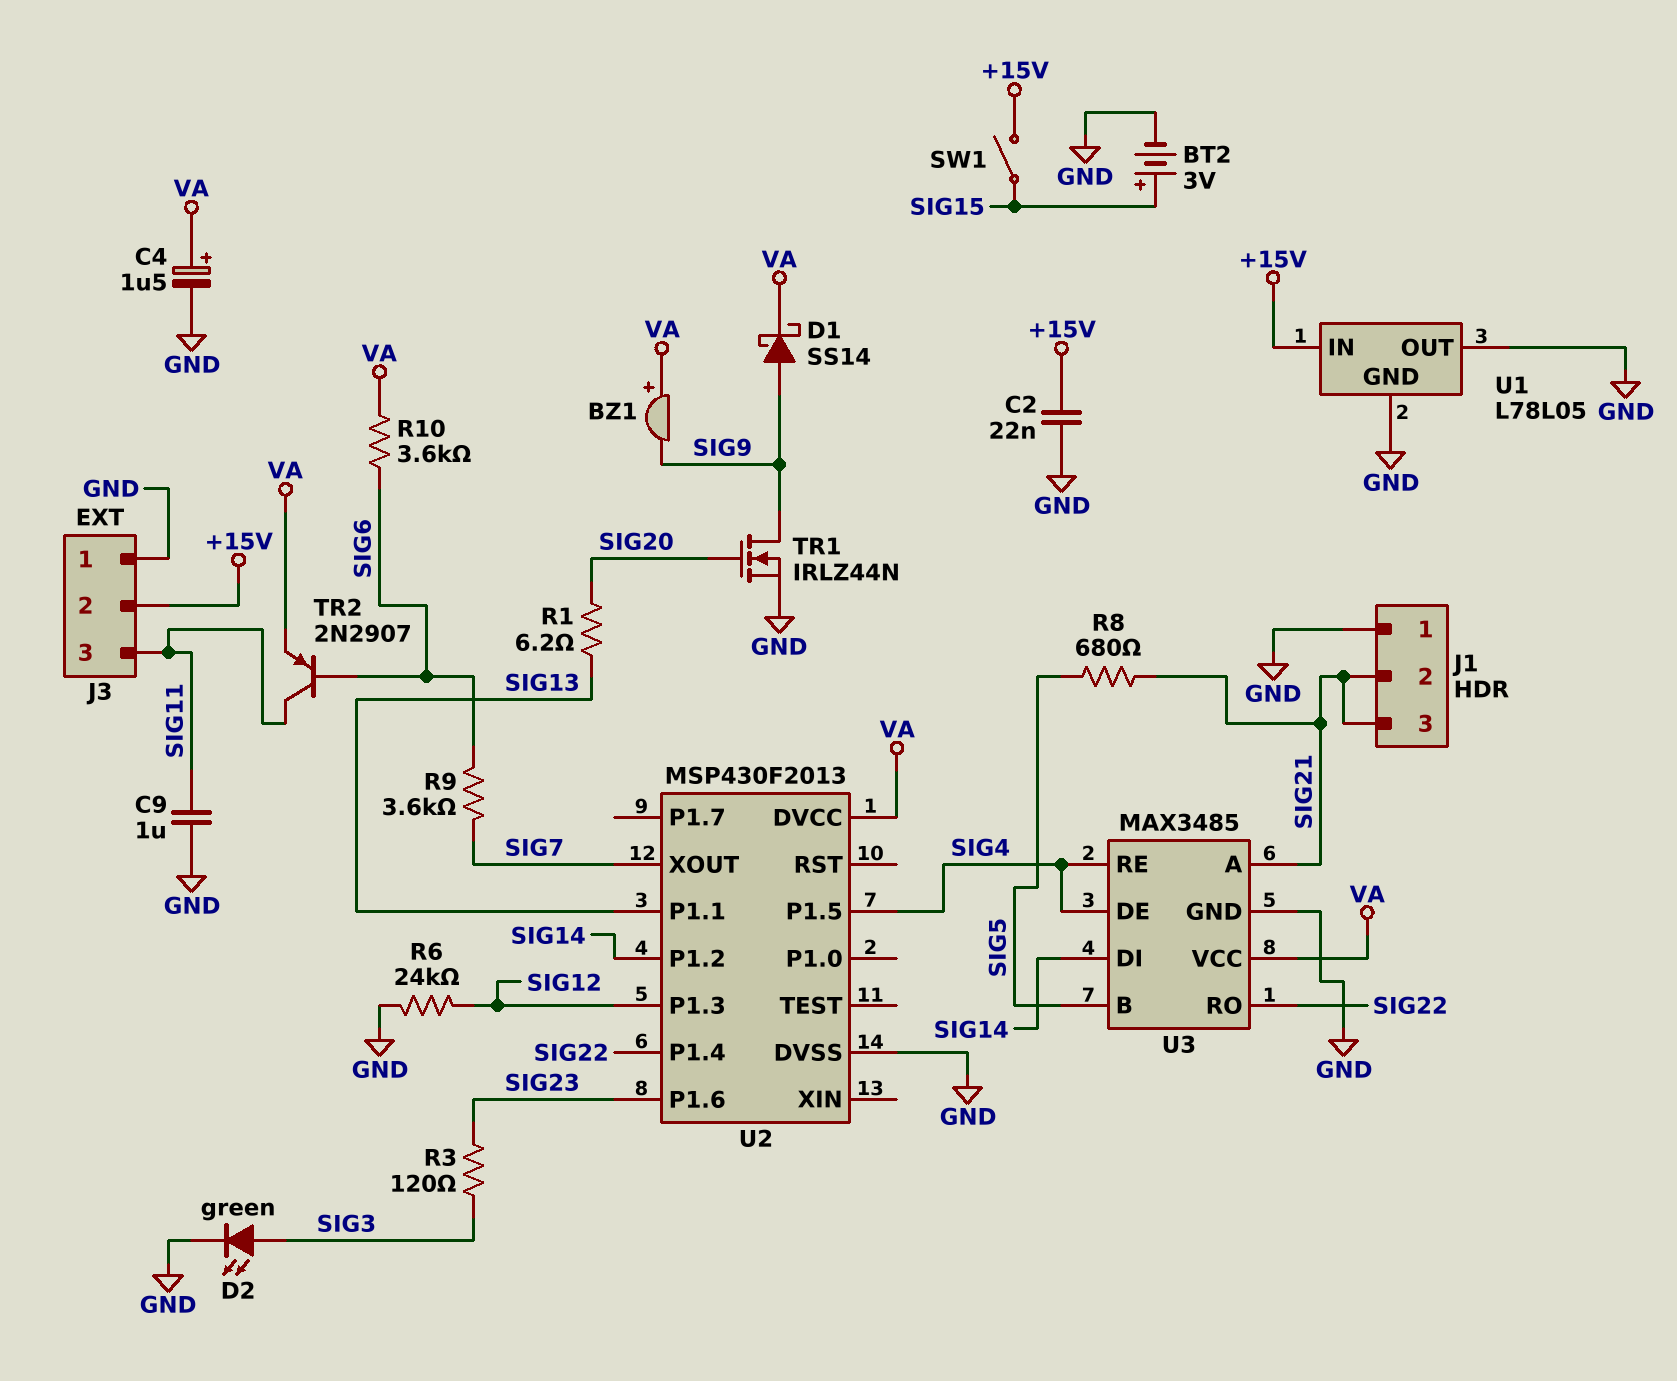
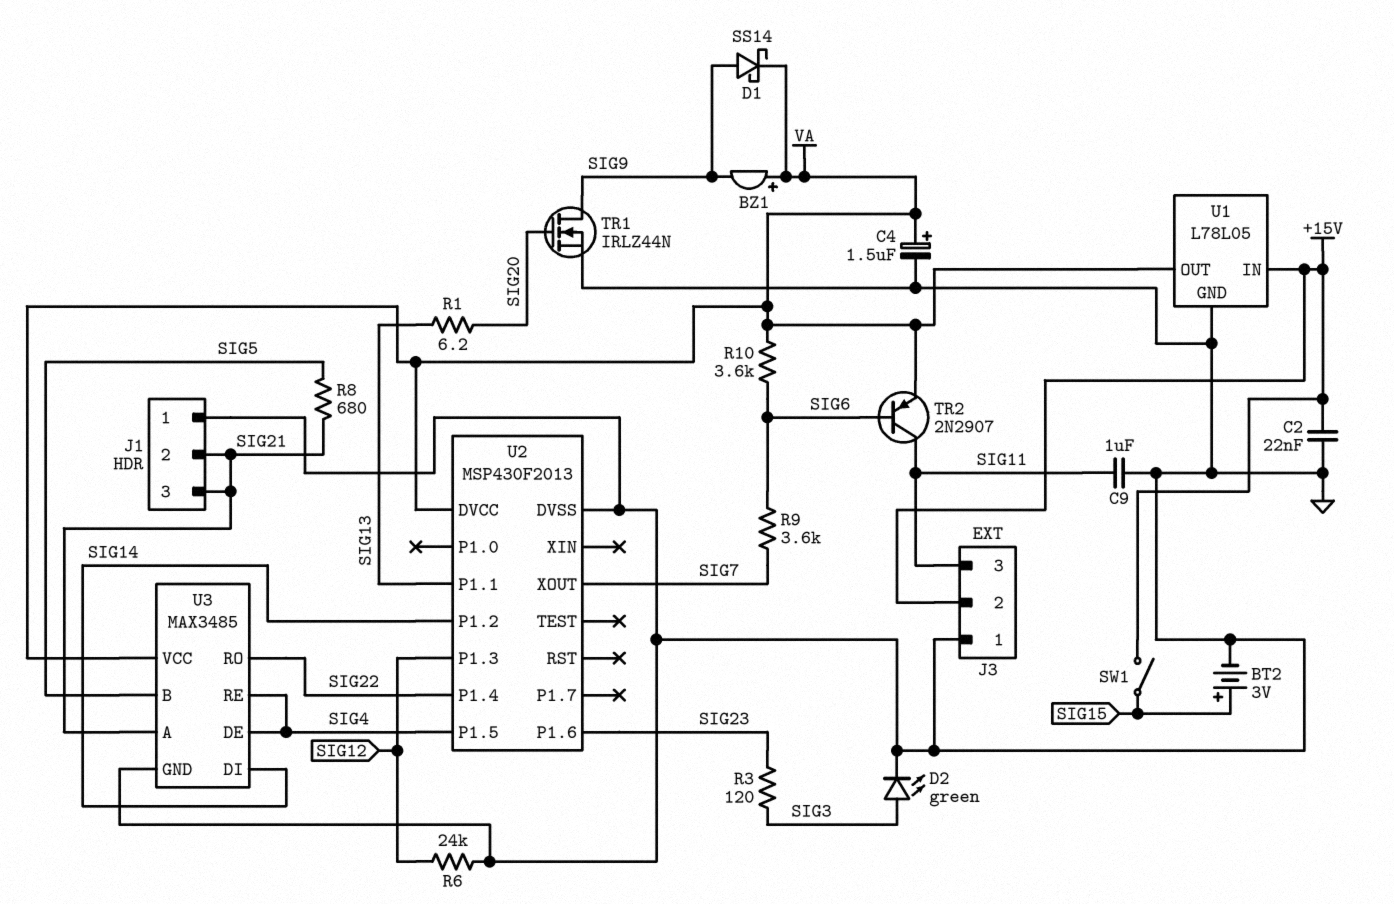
U1 pin OUT: GND -> VA

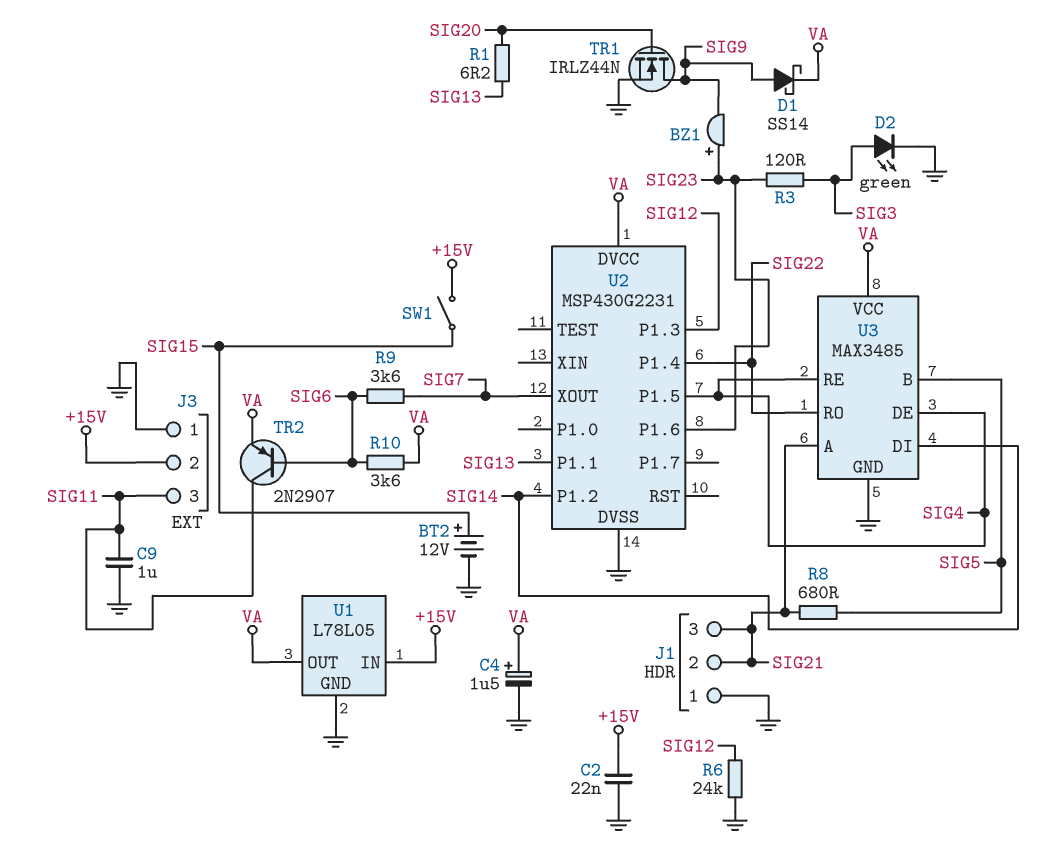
BT2: 3V (plus SIG15, minus GND) -> 12V (plus SIG15, minus GND)
BZ1: buzzer (plus VA, minus SIG9) -> buzzer (plus SIG23, minus SIG9)
U2: MSP430F2013 -> MSP430G2231

